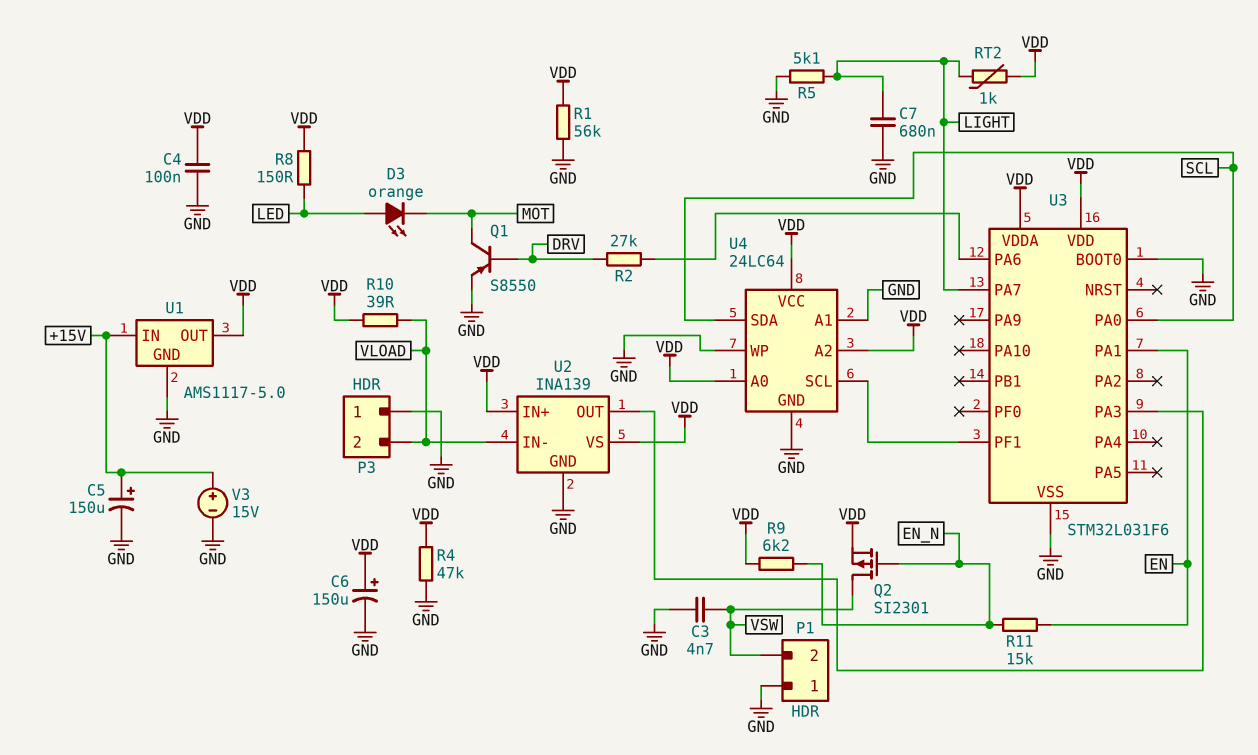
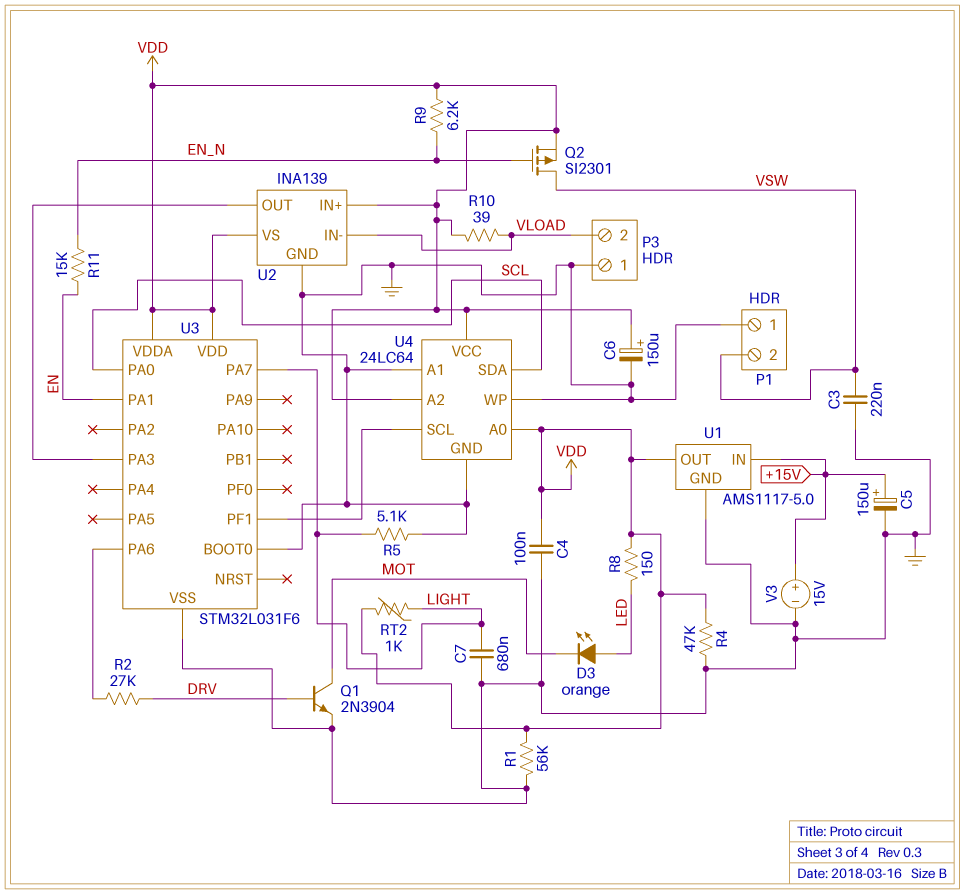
C3: 4.7nF (GND, VSW) -> 220nF (GND, VSW)
Q1: PNP S8550 (B DRV, C MOT, E GND) -> NPN 2N3904 (B DRV, C MOT, E GND)

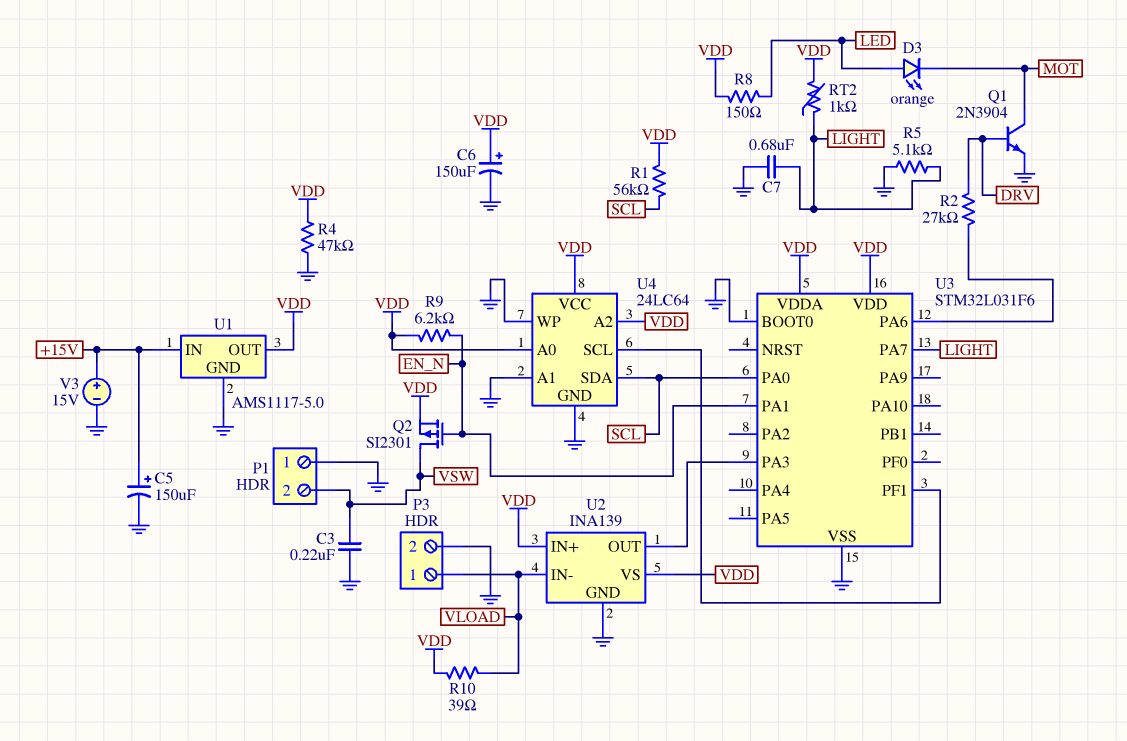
C4: 100nF (GND, VDD) -> none
P3 pin 1: GND -> VLOAD
P3 pin 2: VLOAD -> GND
R1: 56k (GND, VDD) -> 56k (SCL, VDD)
R11: 15k (EN, EN_N) -> none
U3 pin PA1: EN -> EN_N

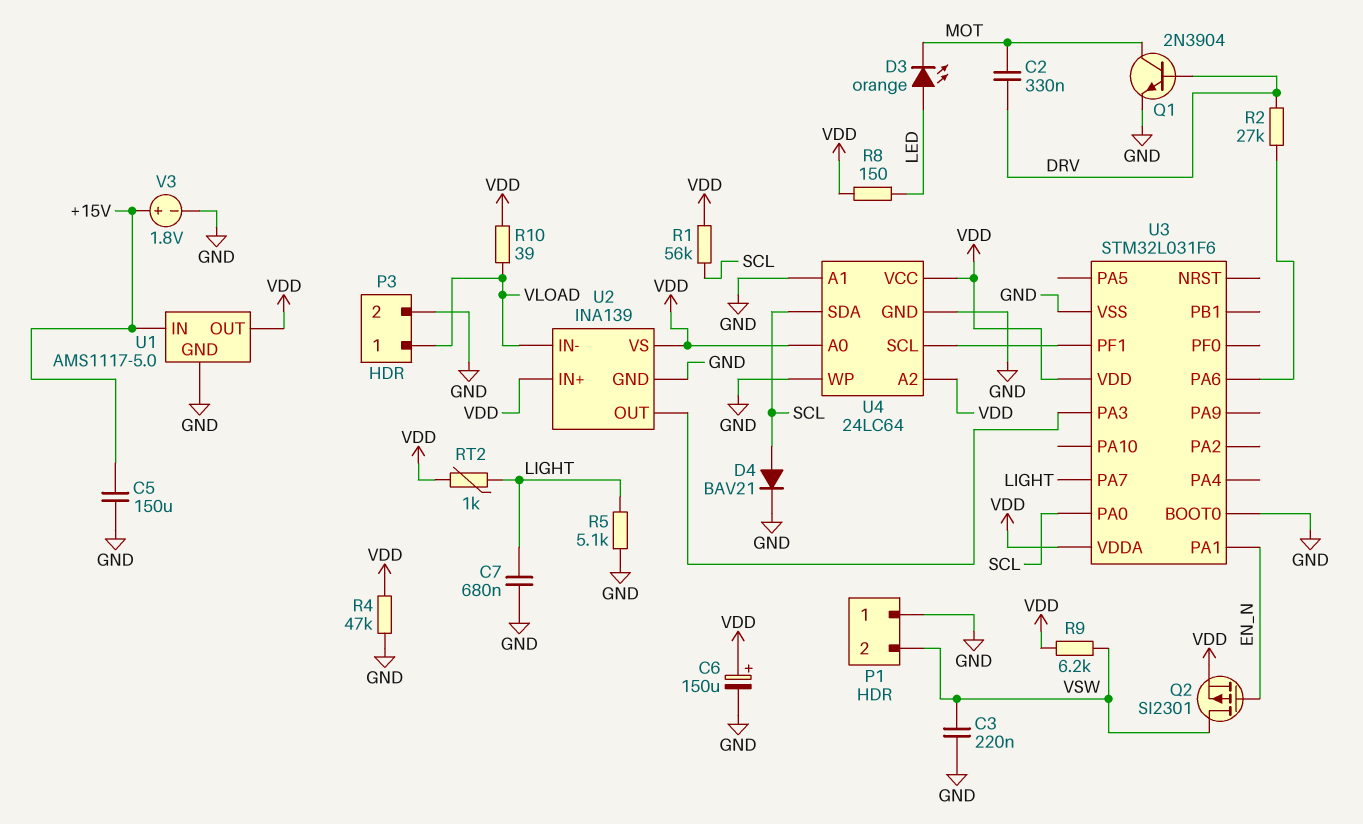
C2: none -> 330nF (DRV, MOT)
C5: 150uF (plus +15V, minus GND) -> 150uF (+15V, GND)
D4: none -> diode BAV21 (A SCL, K GND)
R9: 6.2k (EN_N, VDD) -> 6.2k (VDD, VSW)
V3: 15V (plus +15V, minus GND) -> 1.8V (plus +15V, minus GND)

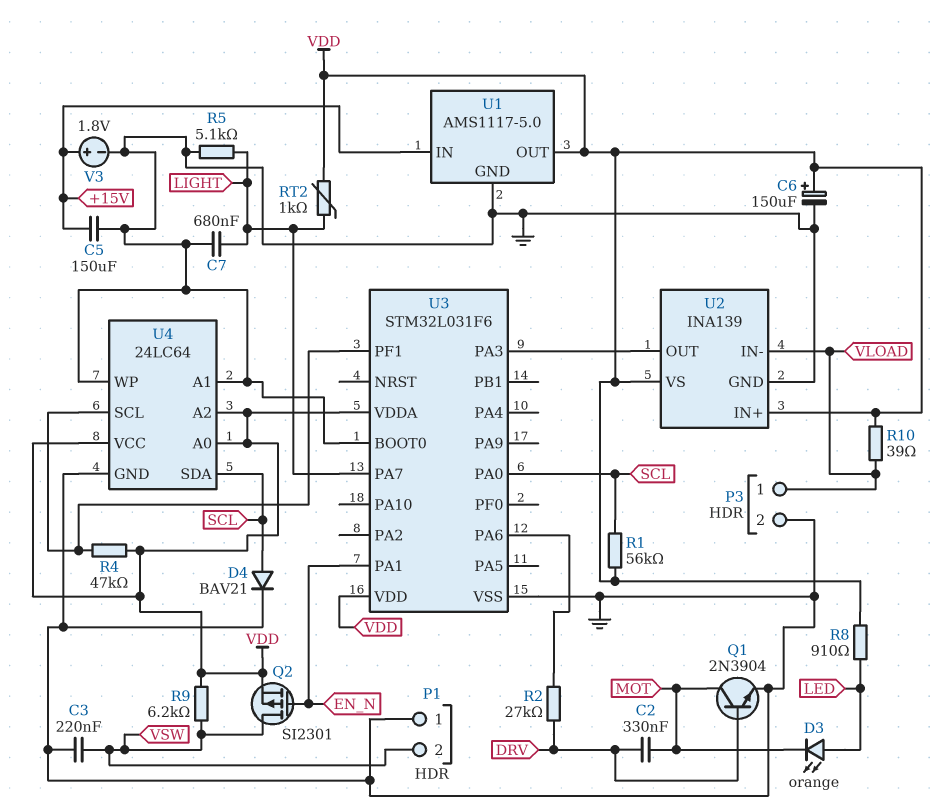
R4: 47k (GND, VDD) -> 47k (U3/PF1, VDD)
R8: 150 (LED, VDD) -> 910 (LED, VDD)

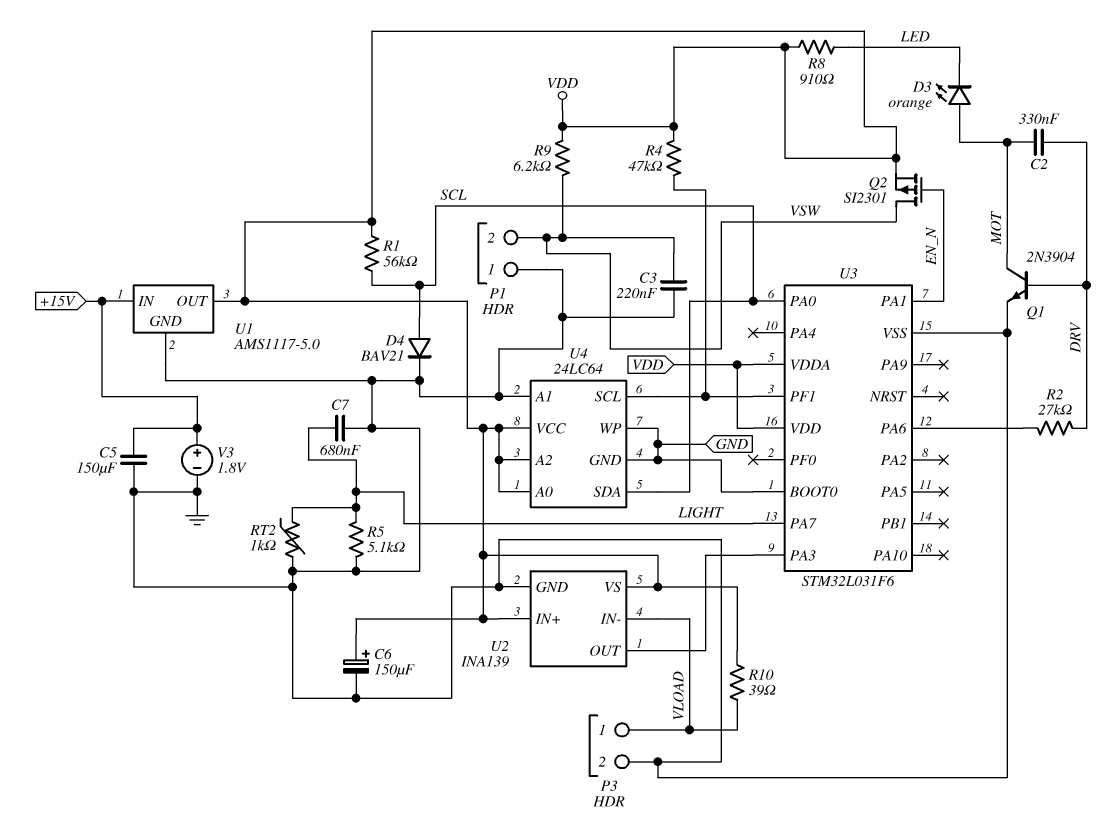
D3: LED orange (A LED, K MOT) -> LED orange (A MOT, K LED)
RT2: 1k (LIGHT, VDD) -> 1k (GND, LIGHT)

